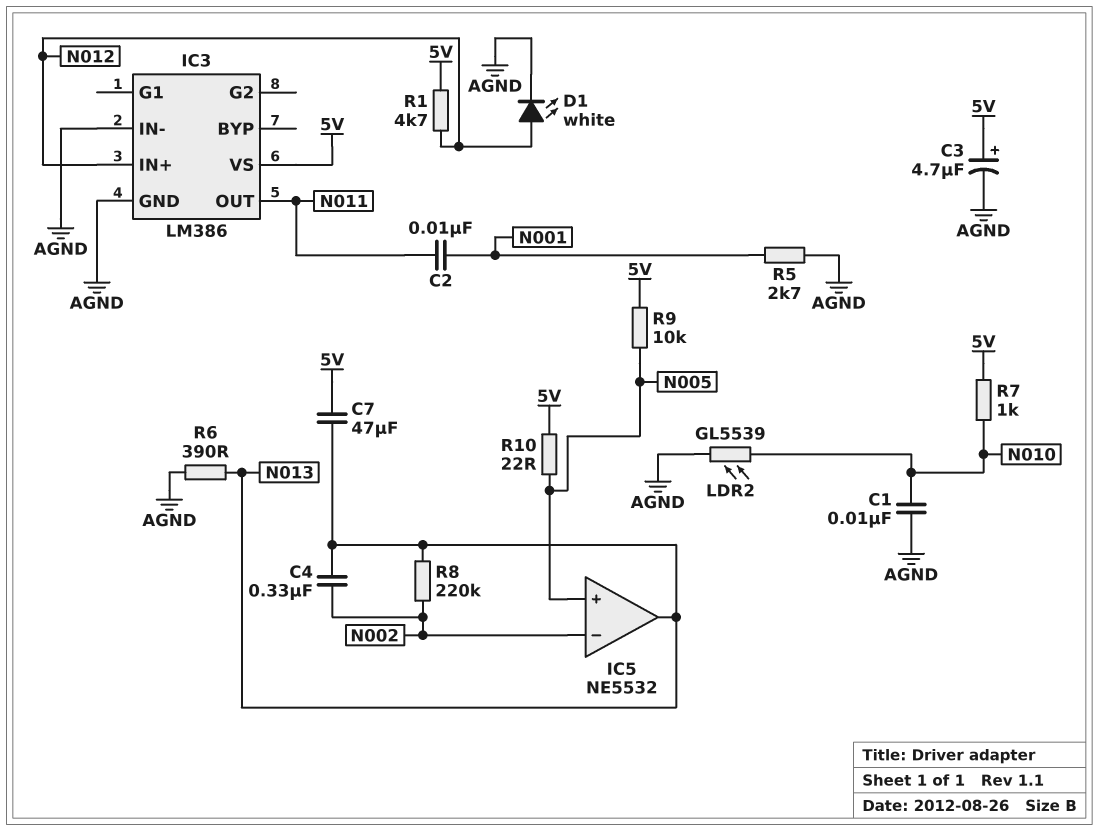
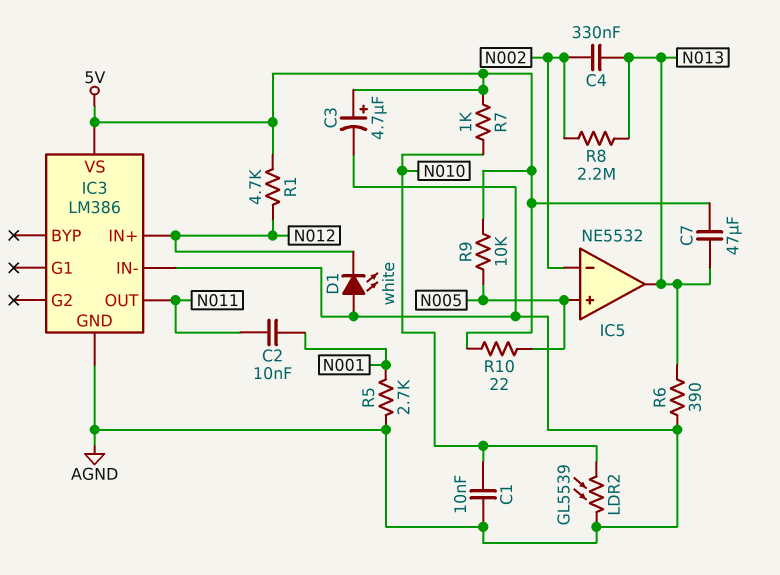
D1: LED white (A N012, K AGND) -> LED white (A AGND, K N012)
R8: 220k (N002, N013) -> 2.2M (N002, N013)

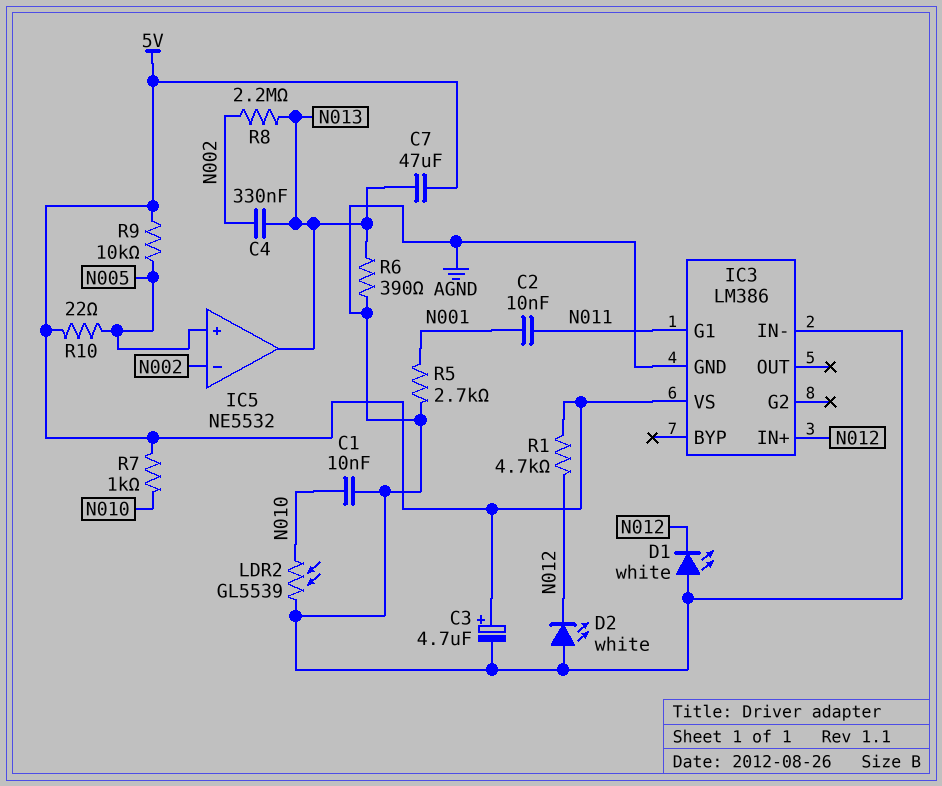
D2: none -> LED white (A AGND, K N012)
IC3 pin G1: none -> N011
IC3 pin OUT: N011 -> none

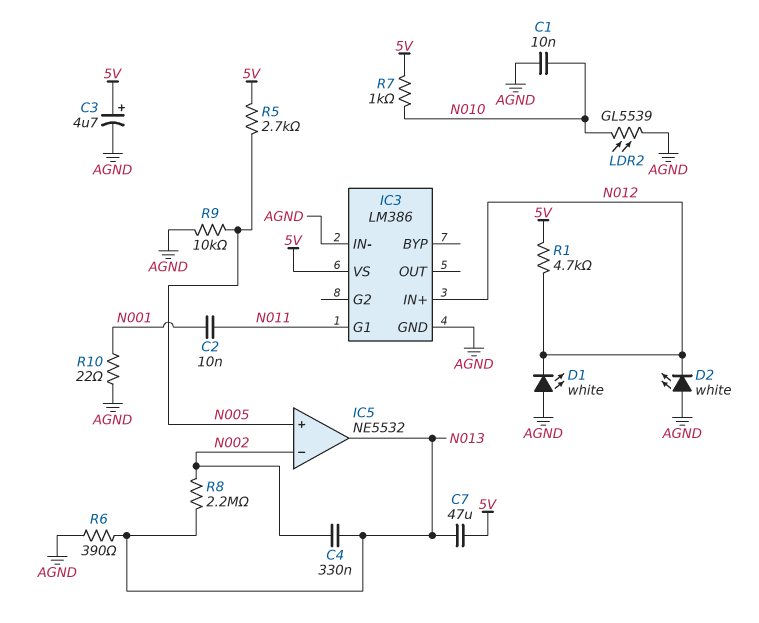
R5: 2.7k (AGND, N001) -> 2.7k (5V, N005)
R9: 10k (5V, N005) -> 10k (AGND, N005)
R10: 22 (5V, N005) -> 22 (AGND, N001)

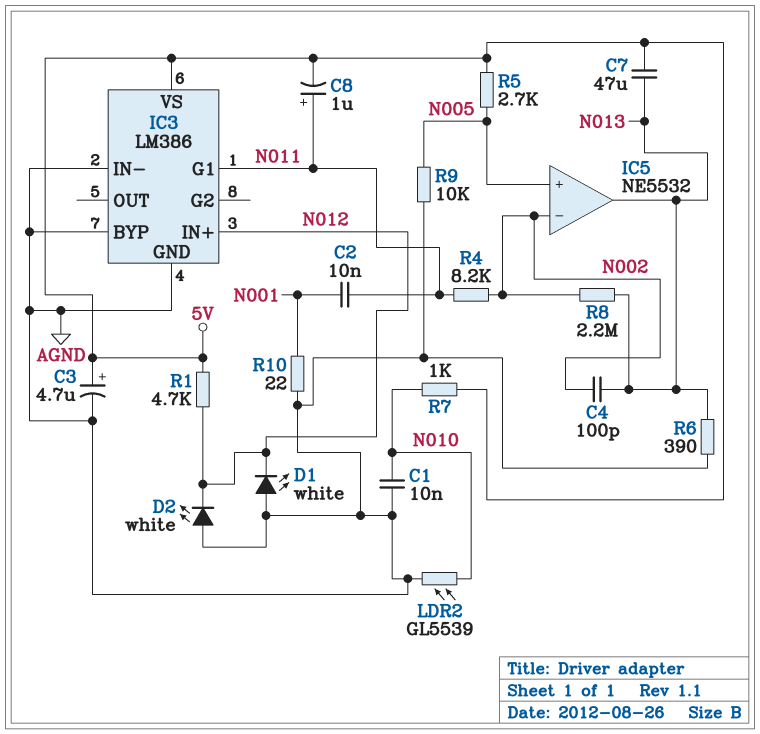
C4: 330nF (N002, N013) -> 100pF (N002, N013)
C8: none -> 1uF (plus N011, minus 5V)
IC3 pin BYP: none -> AGND
R4: none -> 8.2k (N002, N011)

